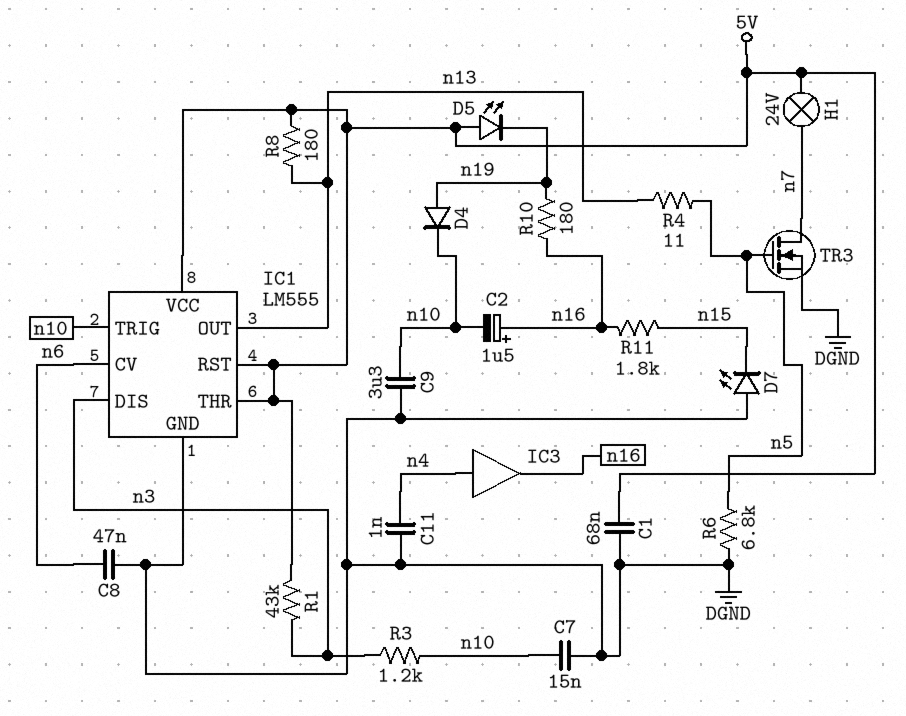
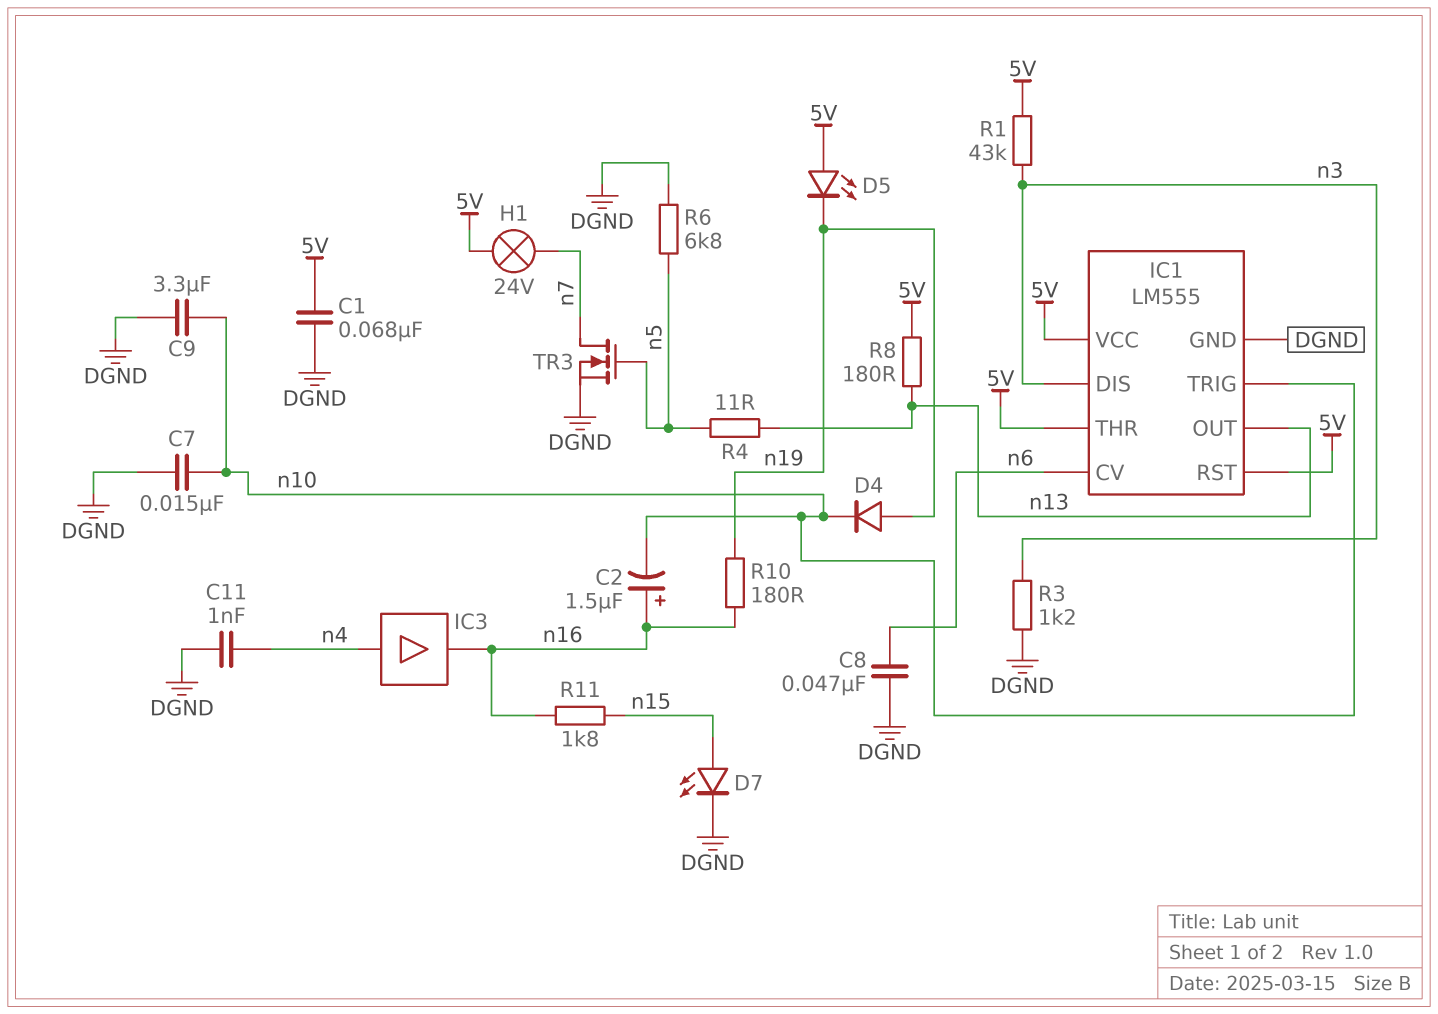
D7: LED (A DGND, K n15) -> LED (A n15, K DGND)
R3: 1.2k (n3, n10) -> 1.2k (DGND, n3)

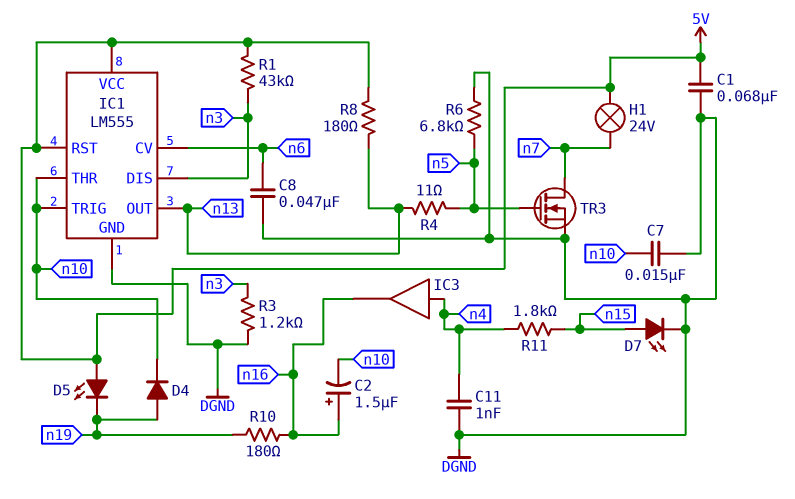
C9: 3.3uF (DGND, n10) -> none
IC1 pin THR: 5V -> n10
R11: 1.8k (n15, n16) -> 1.8k (n4, n15)

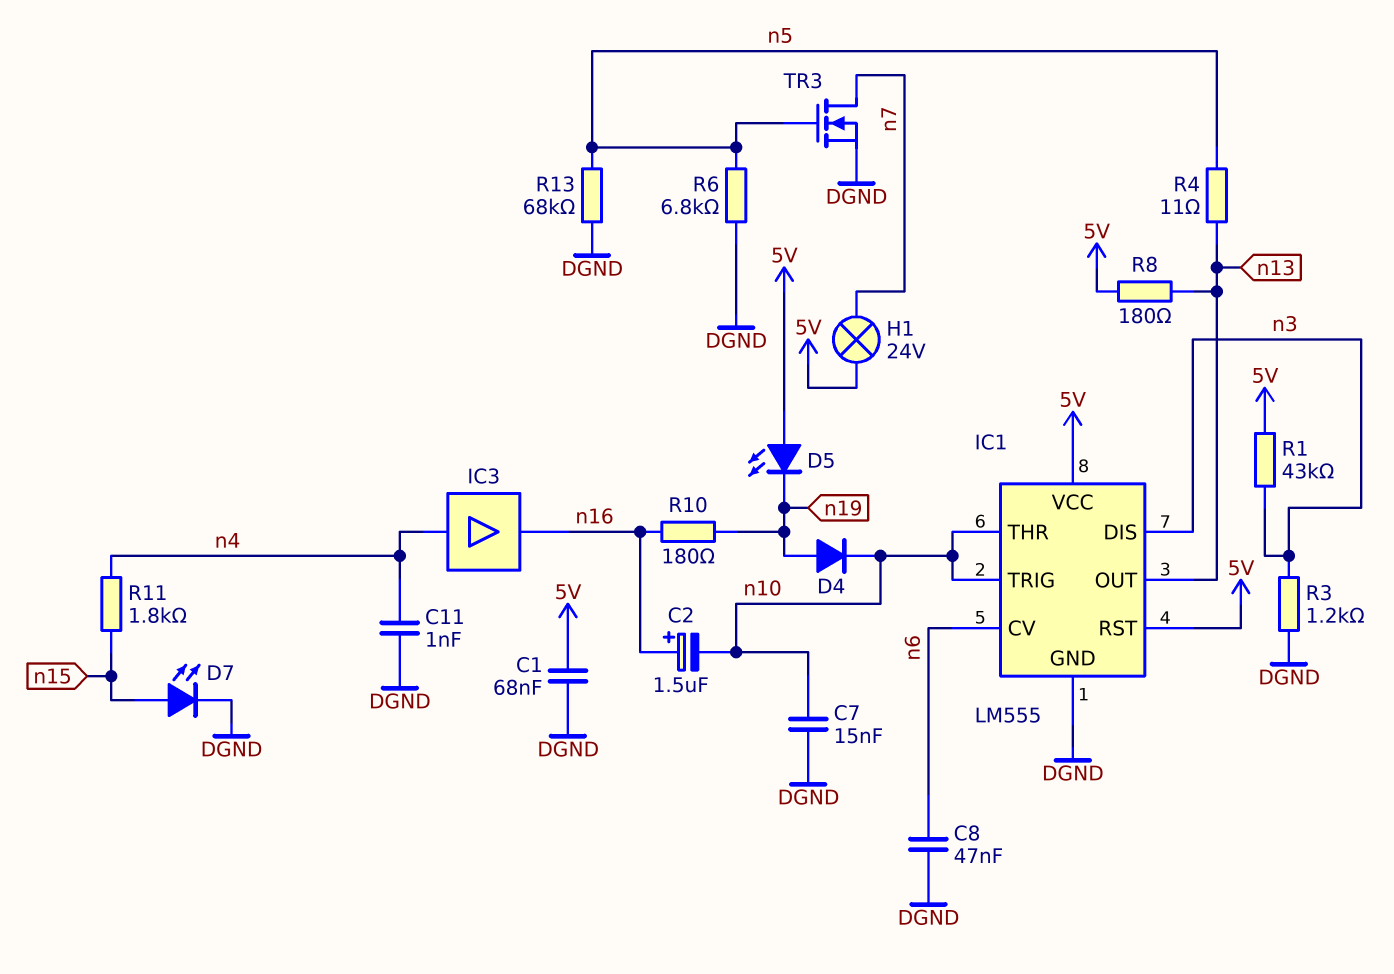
R13: none -> 68k (DGND, n5)

